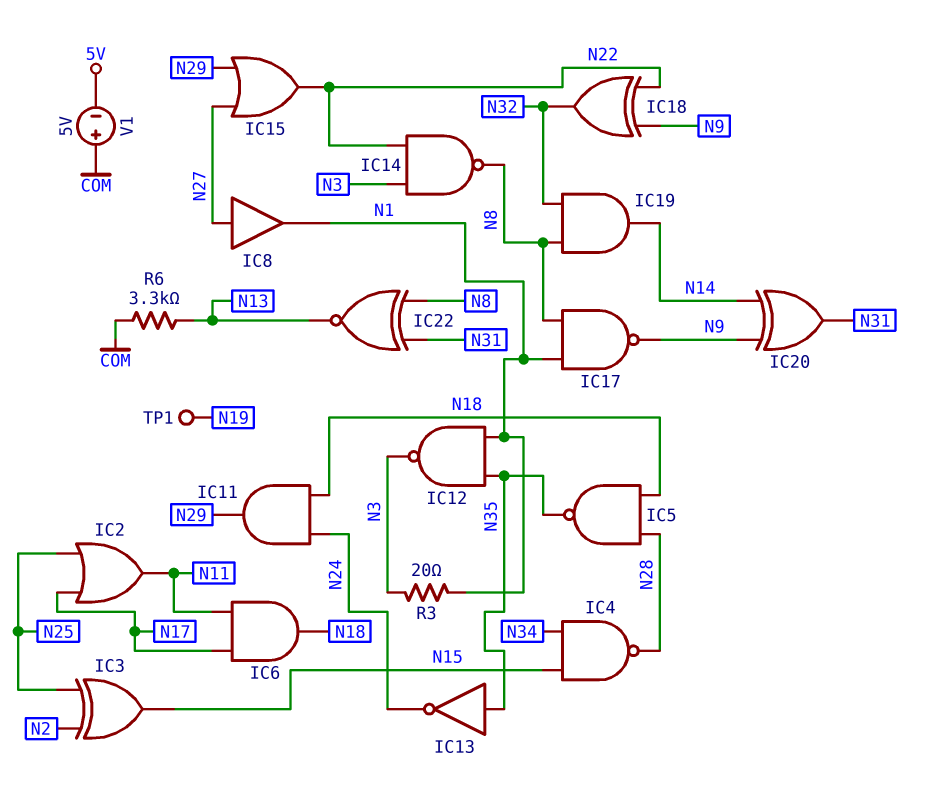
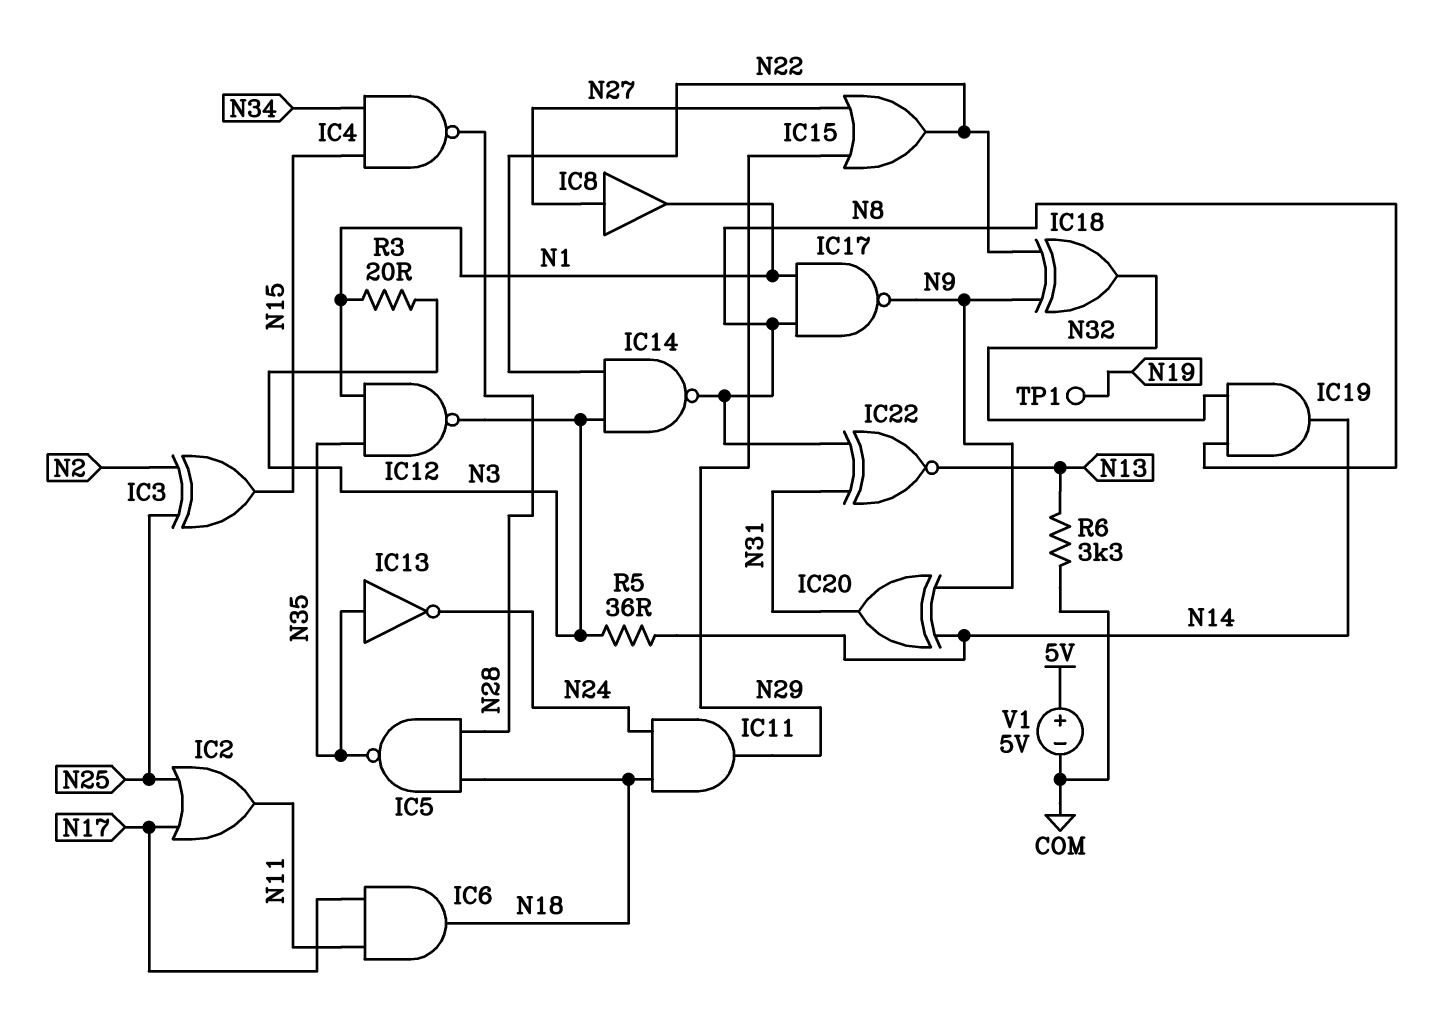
R5: none -> 36 (N3, N14)
V1: 5V (plus COM, minus 5V) -> 5V (plus 5V, minus COM)

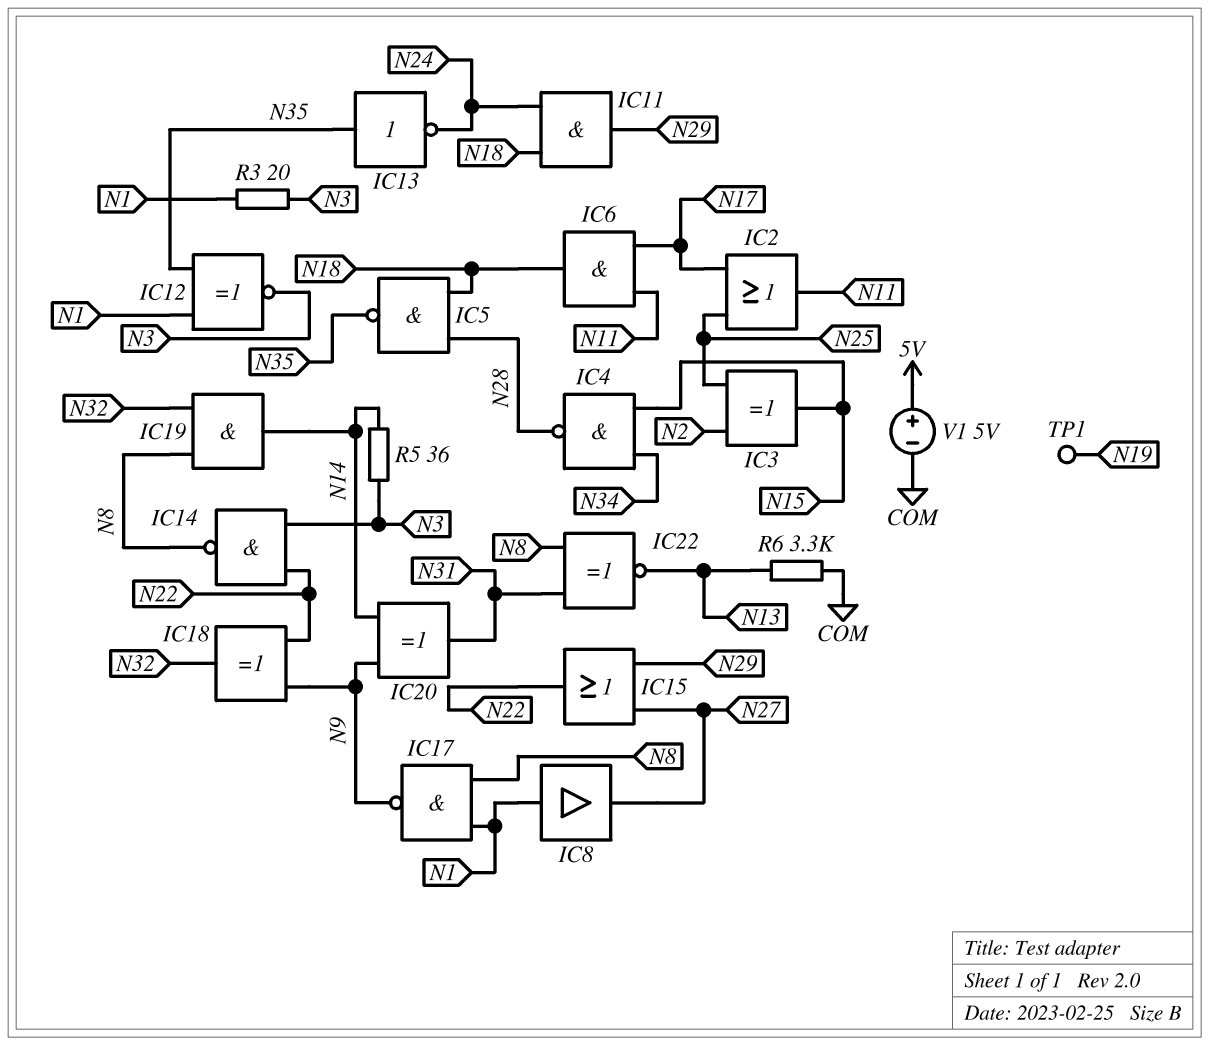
IC8: buffer (in N27, out N1) -> buffer (in N1, out N27)
IC12: NAND (in N1, in N35, out N3) -> XNOR (in N1, in N35, out N3)

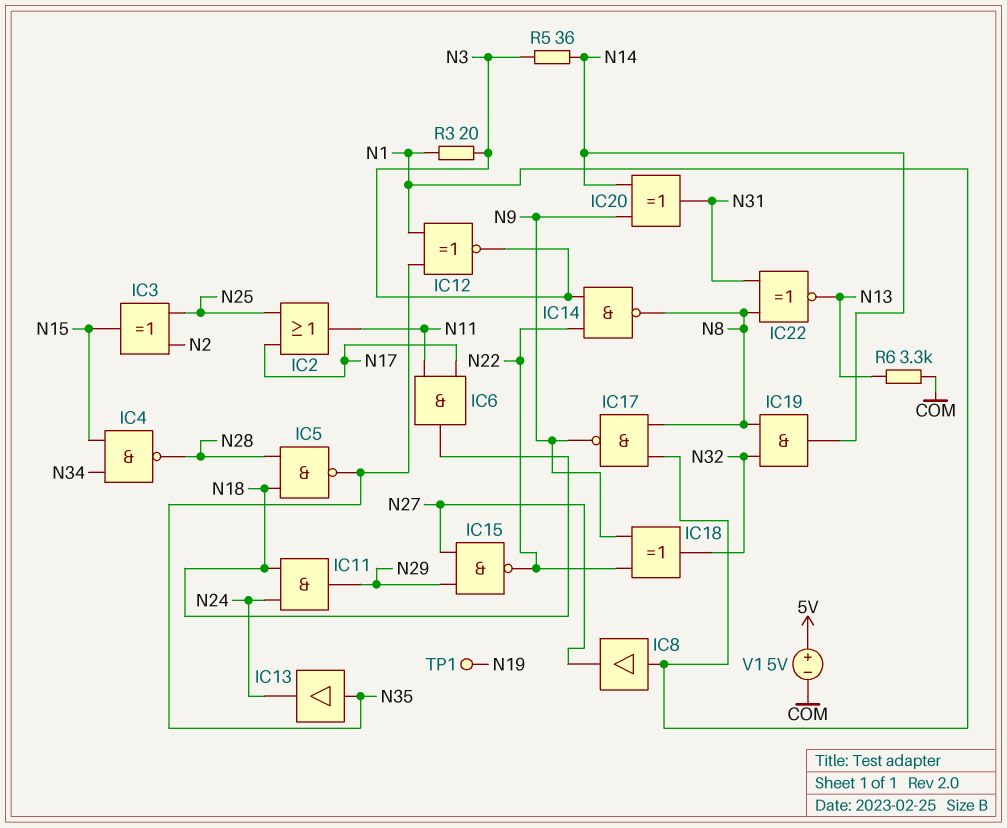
IC13: NOT (in N35, out N24) -> buffer (in N35, out N24)
IC15: OR (in N27, in N29, out N22) -> NAND (in N27, in N29, out N22)

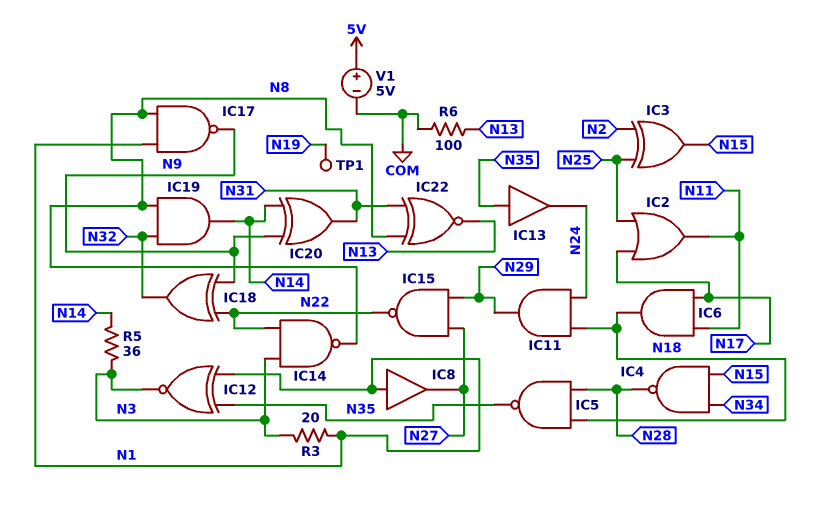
R6: 3.3k (COM, N13) -> 100 (COM, N13)

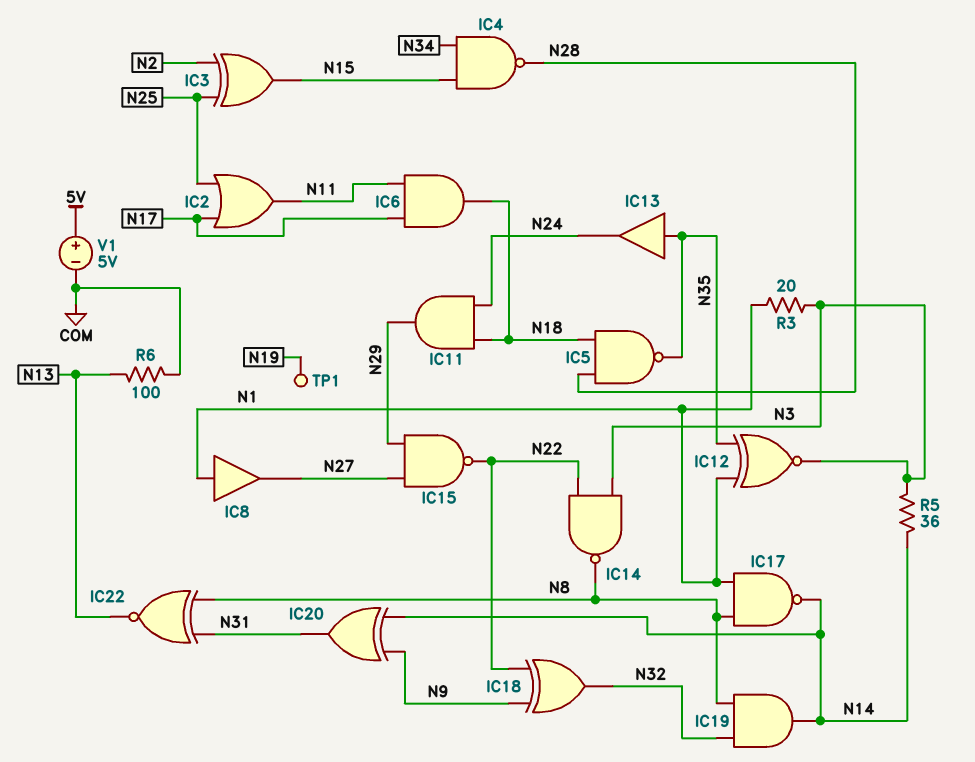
IC17: NAND (in N1, in N8, out N9) -> NAND (in N1, in N8, out N14)

